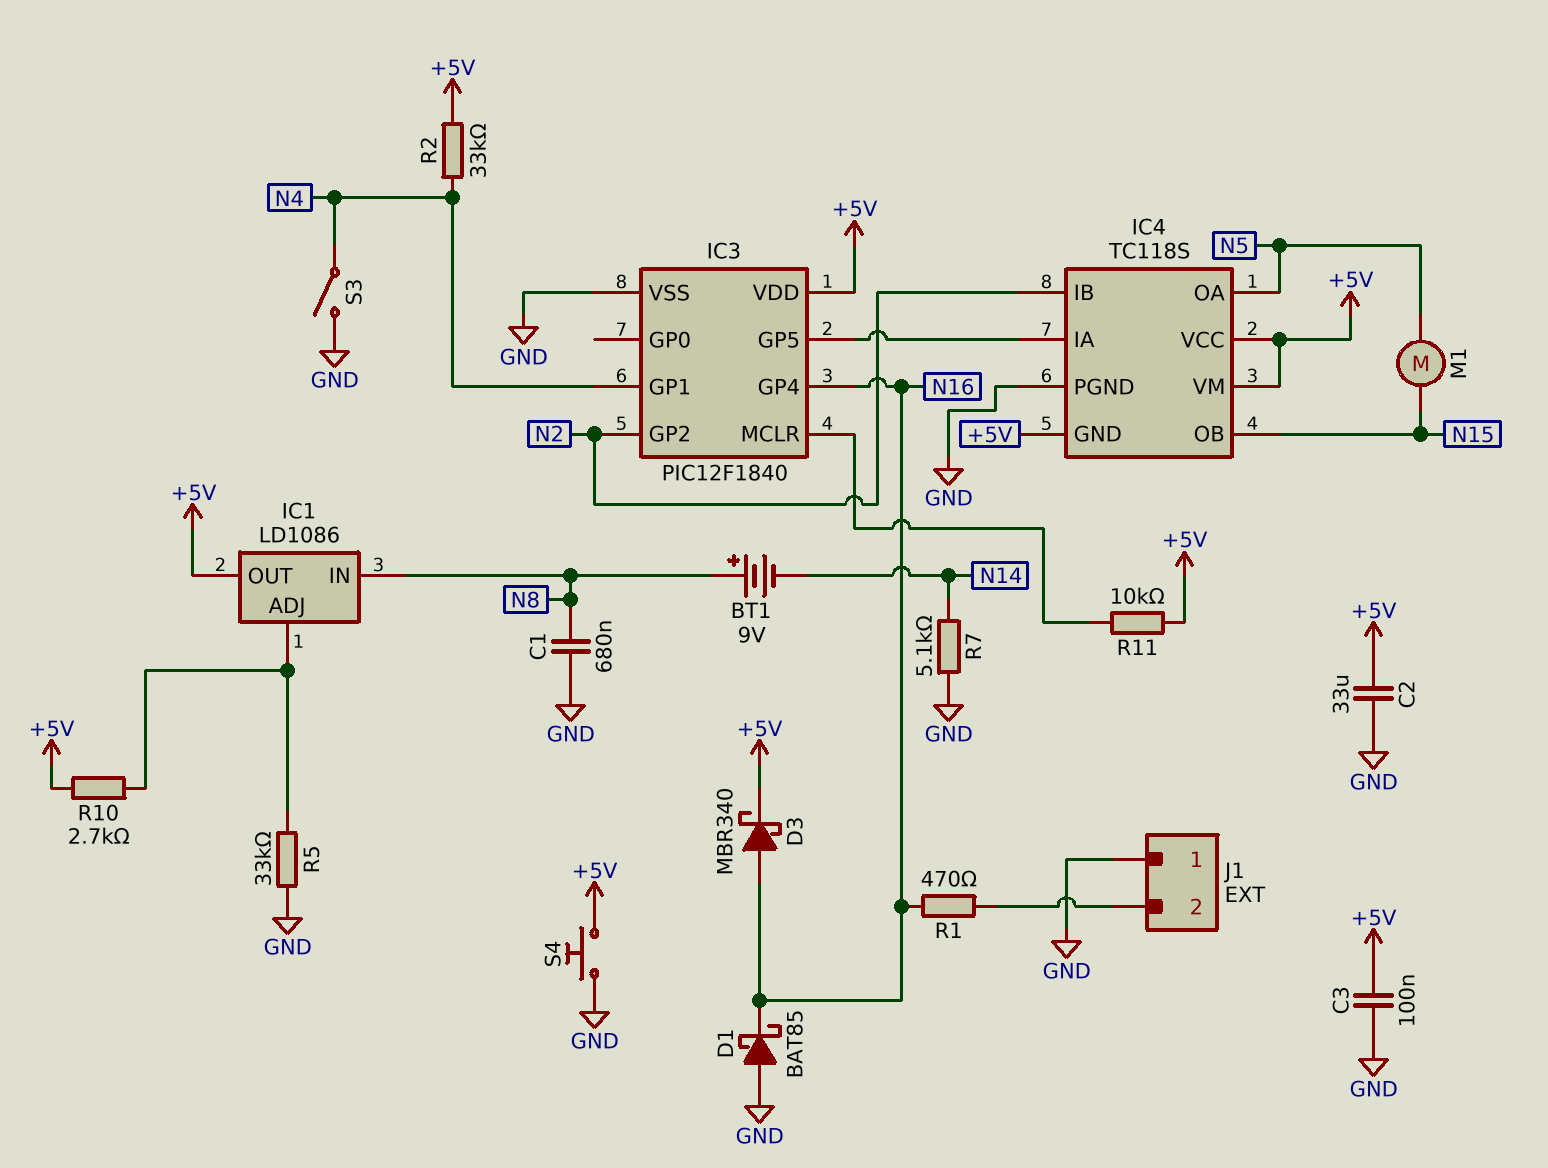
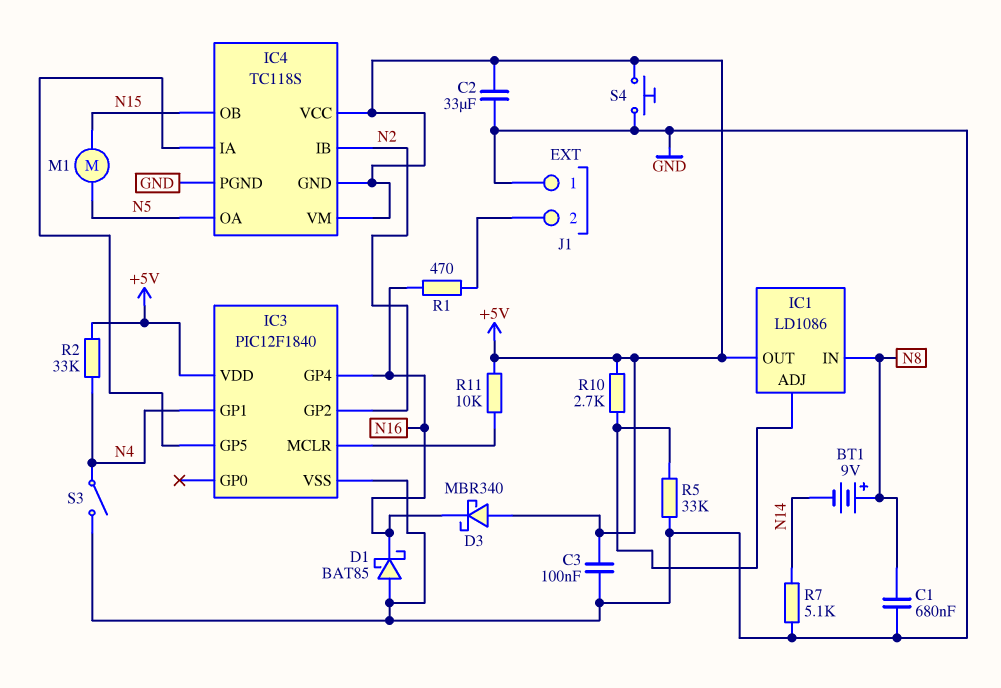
D3: schottky MBR340 (A N16, K +5V) -> schottky MBR340 (A +5V, K N16)

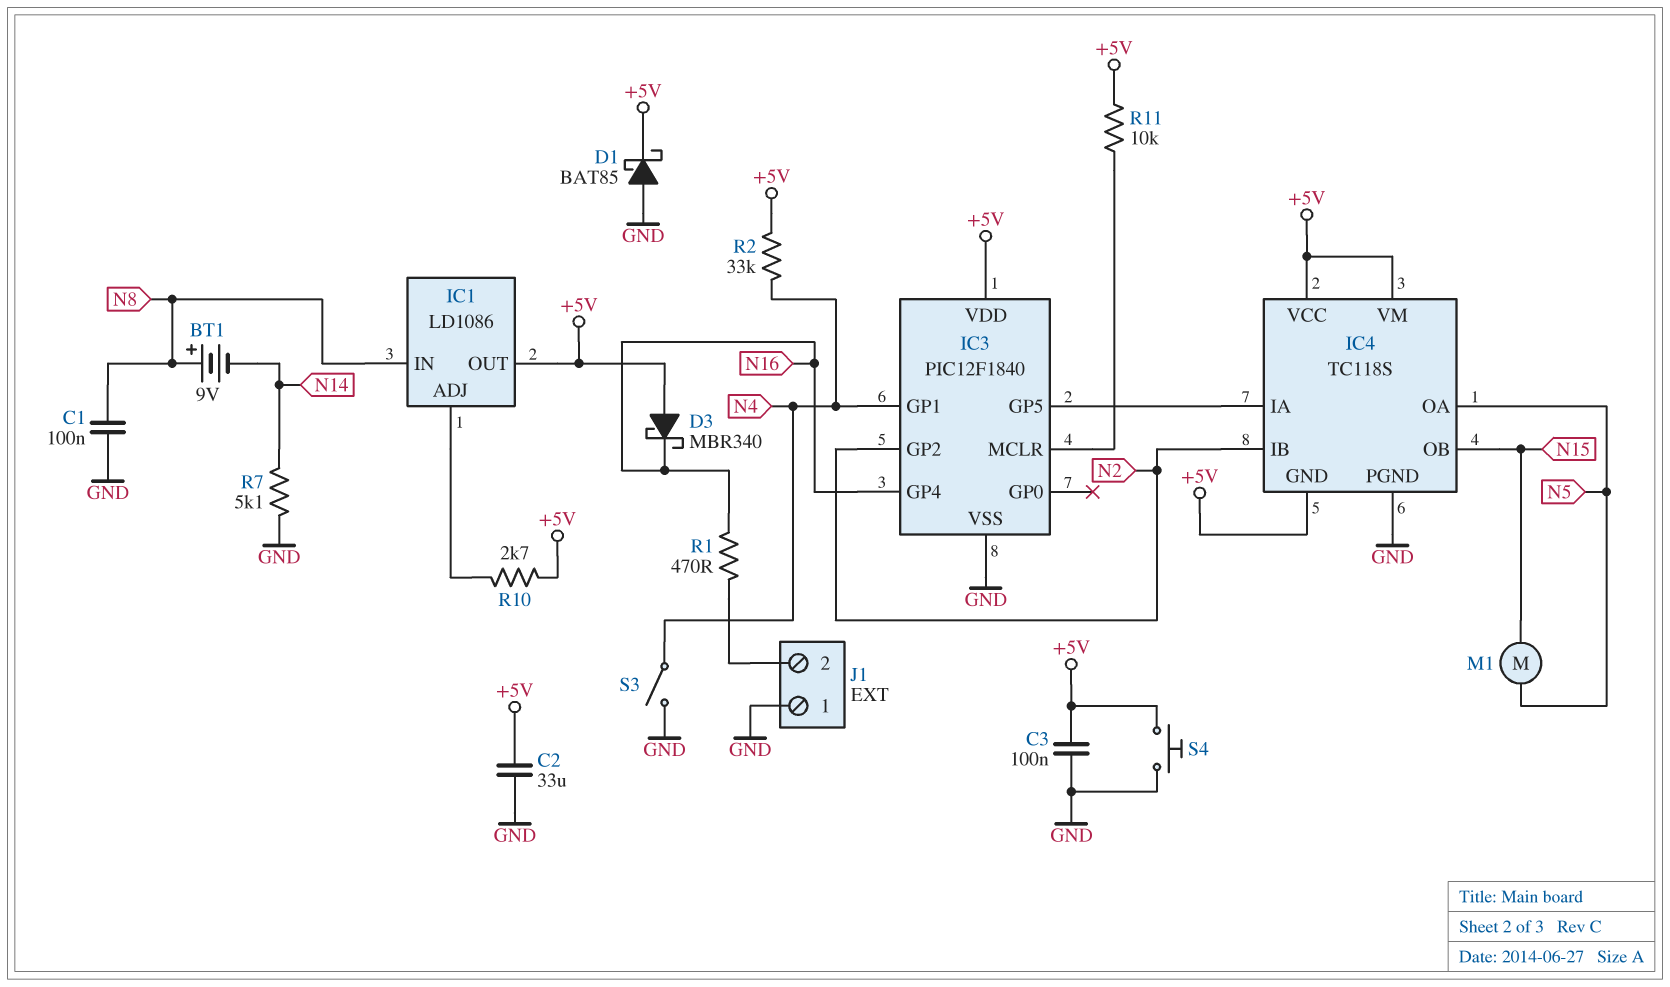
C1: 680nF (GND, N8) -> 100nF (GND, N8)
D1: schottky BAT85 (A GND, K N16) -> schottky BAT85 (A GND, K +5V)
R5: 33k (GND, IC1/ADJ) -> none

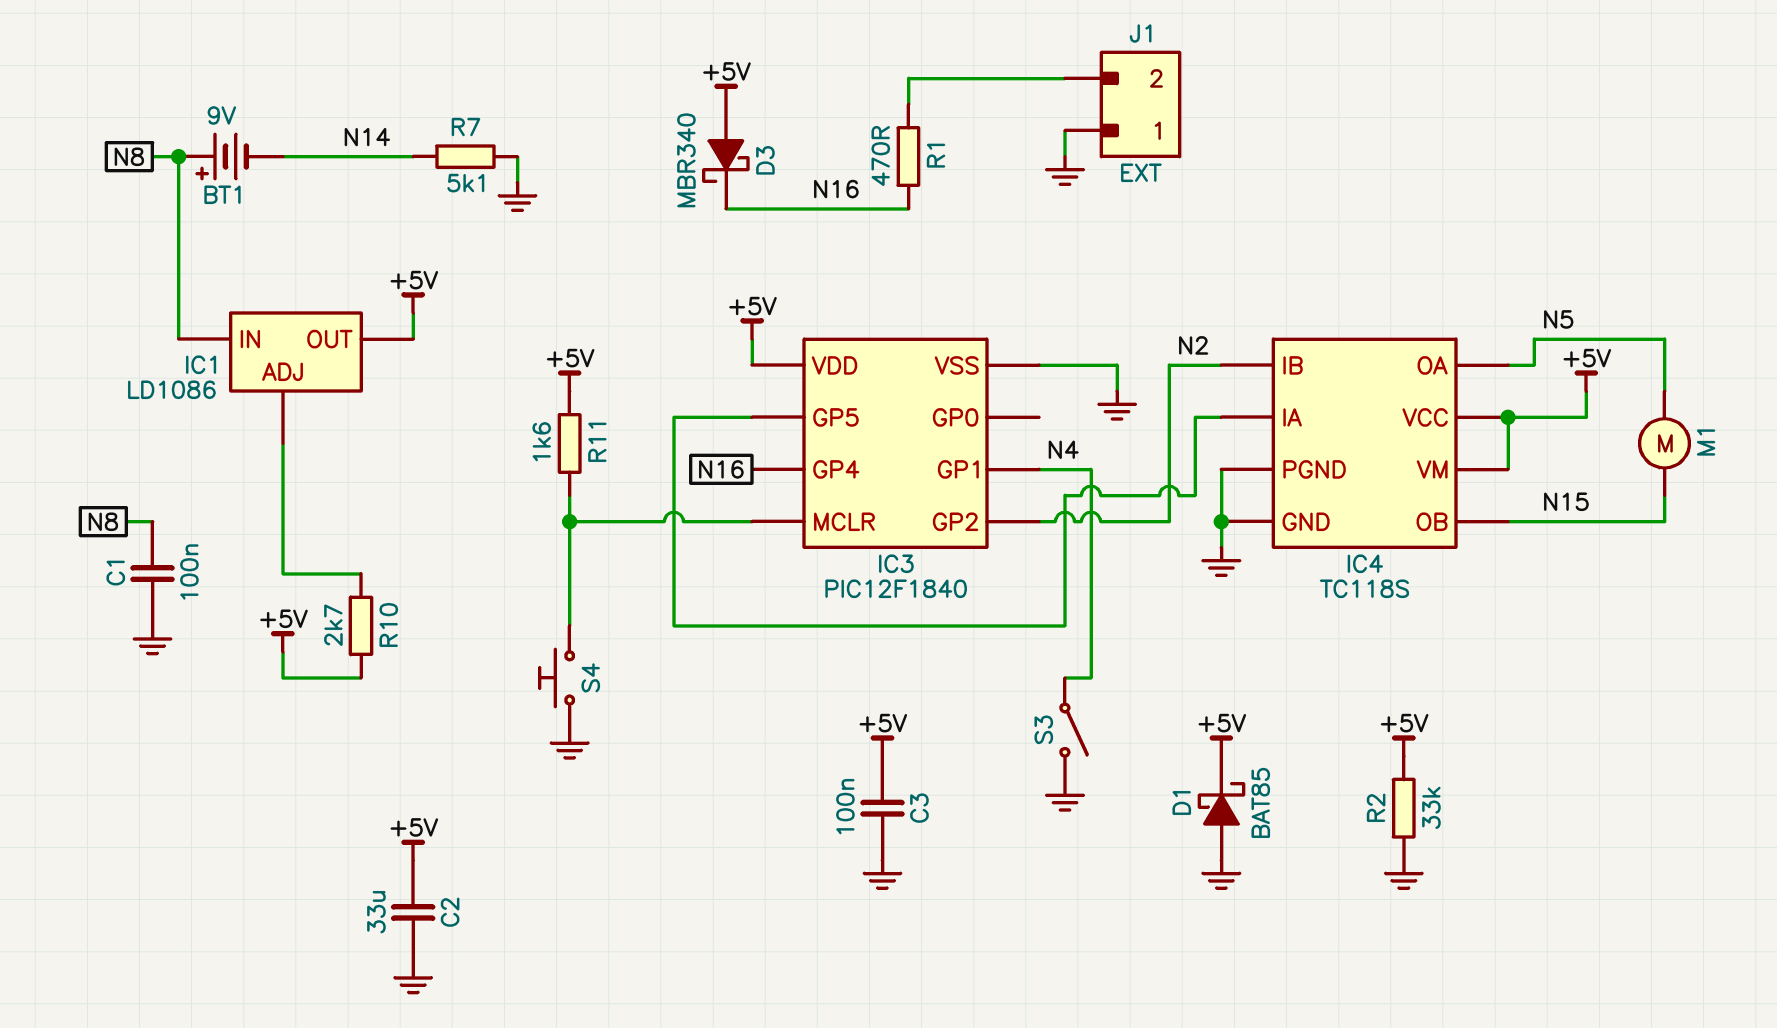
IC4 pin GND: +5V -> GND
R2: 33k (+5V, N4) -> 33k (+5V, GND)
R11: 10k (+5V, IC3/MCLR) -> 1.6k (+5V, IC3/MCLR)
S4: button (+5V, GND) -> button (GND, IC3/MCLR)

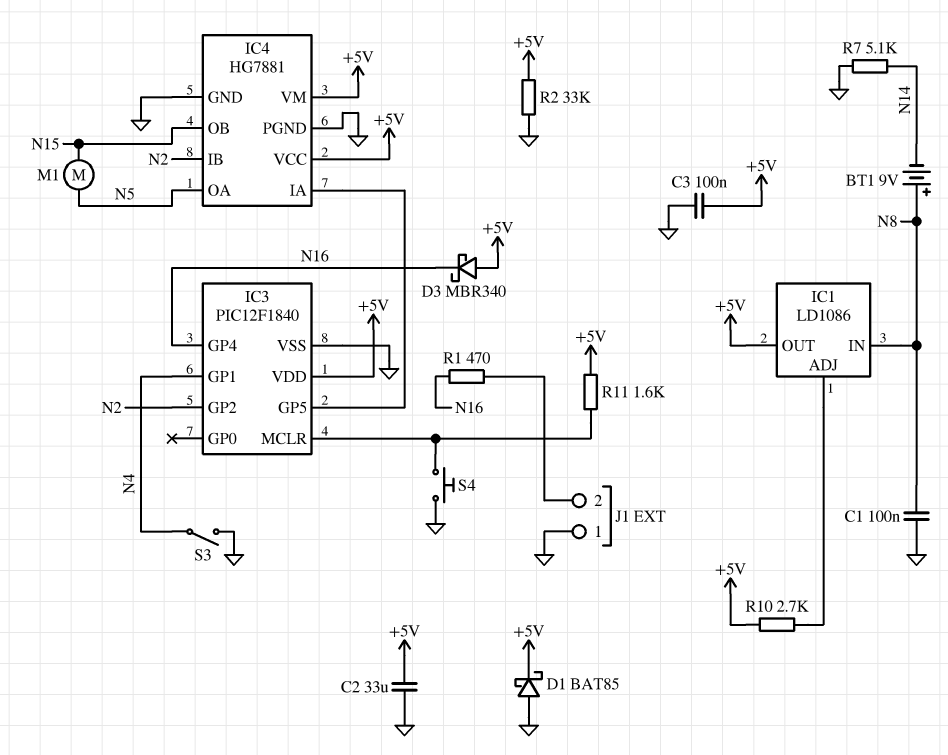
IC4: TC118S -> HG7881

